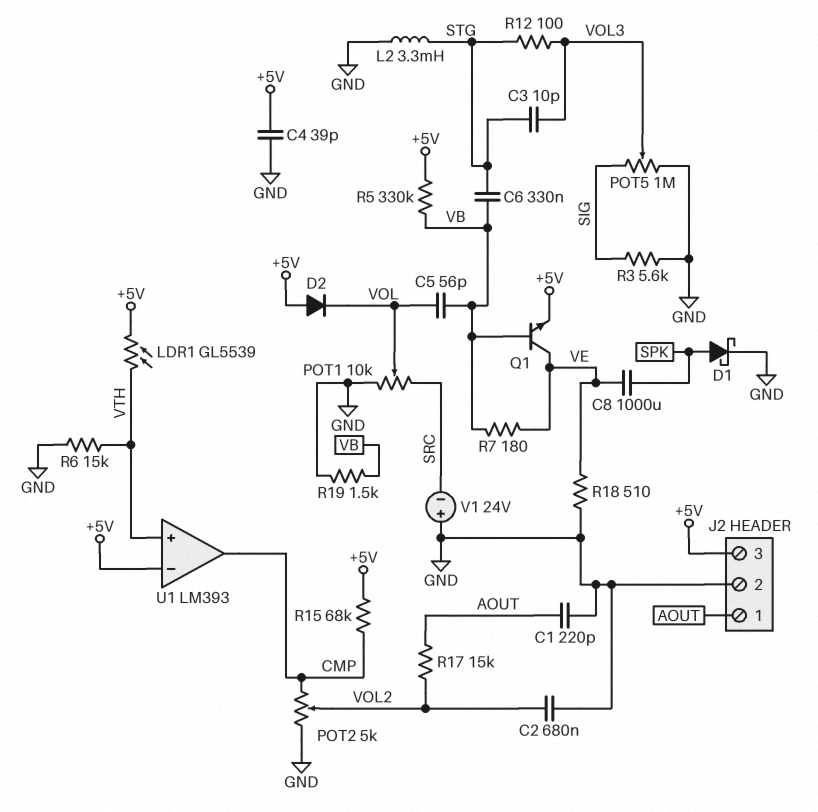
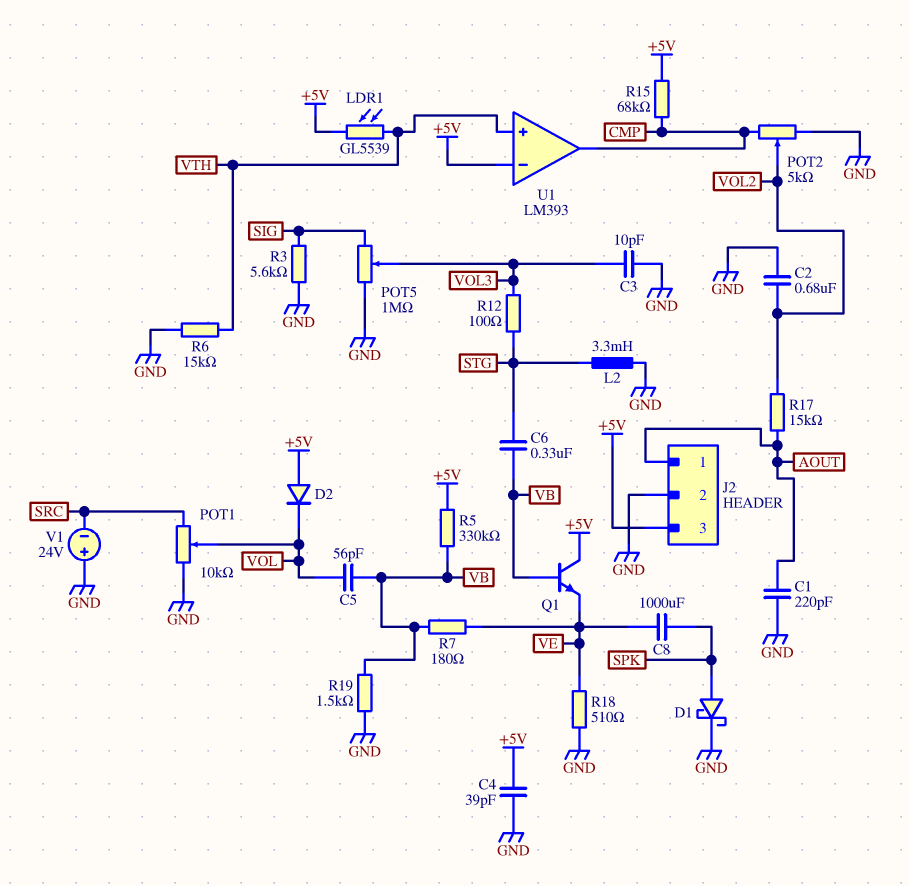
C3: 10pF (STG, VOL3) -> 10pF (GND, VOL3)
Q1: NPN (B VB, C VE, E +5V) -> NPN (B VB, C +5V, E VE)

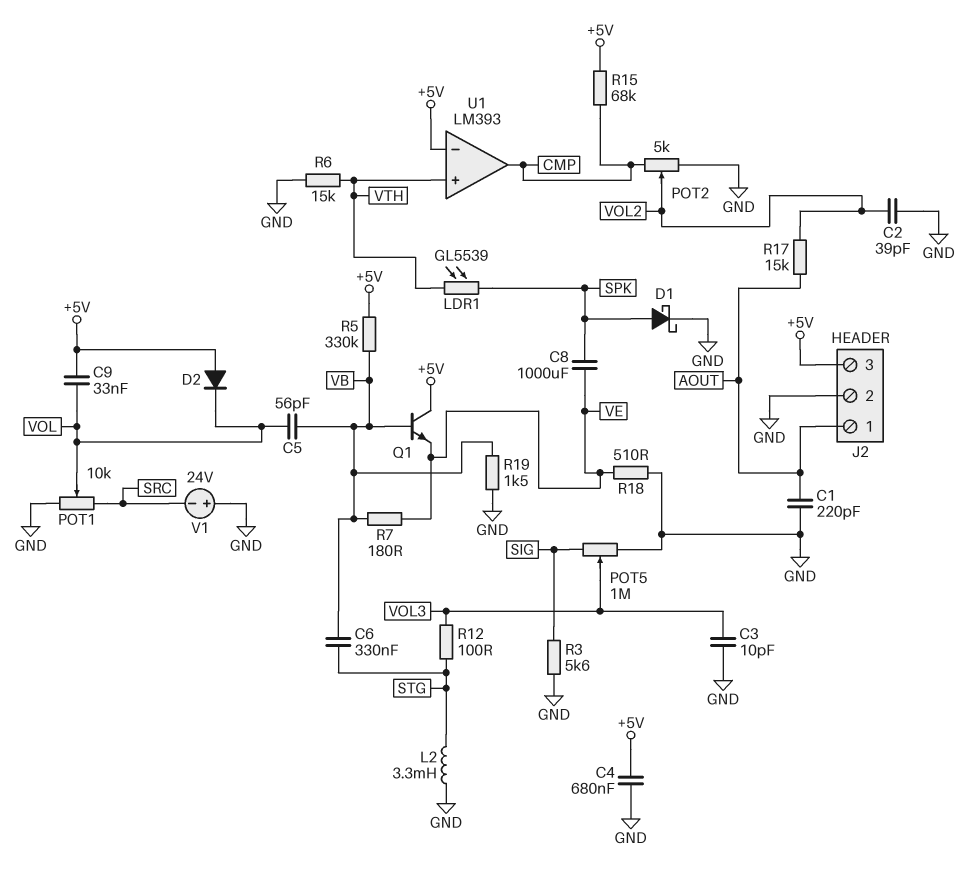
C2: 680nF (GND, VOL2) -> 39pF (GND, VOL2)
C4: 39pF (+5V, GND) -> 680nF (+5V, GND)
C9: none -> 33nF (+5V, VOL)
LDR1: GL5539 (+5V, VTH) -> GL5539 (SPK, VTH)

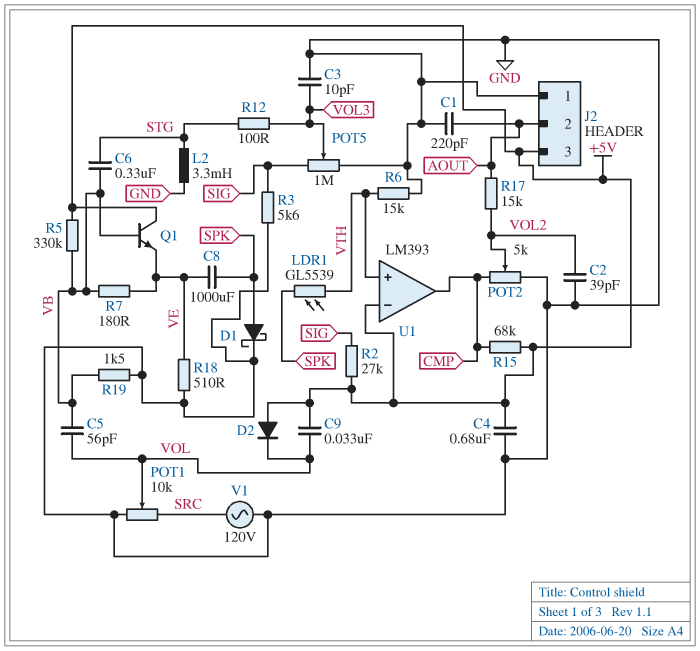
J2 pin 1: AOUT -> GND
J2 pin 2: GND -> AOUT
R2: none -> 27k (+5V, SIG)
V1: 24V (plus GND, minus SRC) -> AC 120V (GND, SRC)

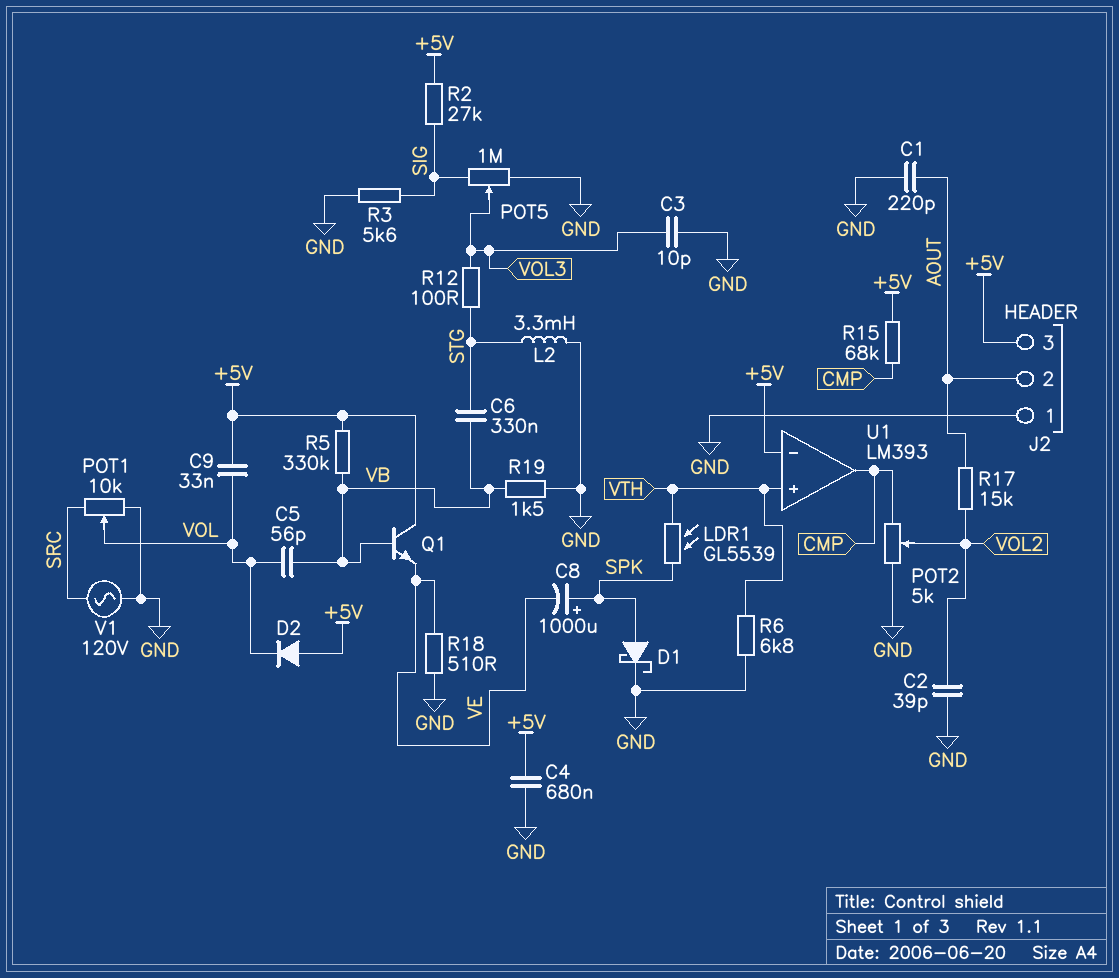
C8: 1000uF (SPK, VE) -> 1000uF (plus SPK, minus VE)
R6: 15k (GND, VTH) -> 6.8k (GND, VTH)
R7: 180 (VB, VE) -> none

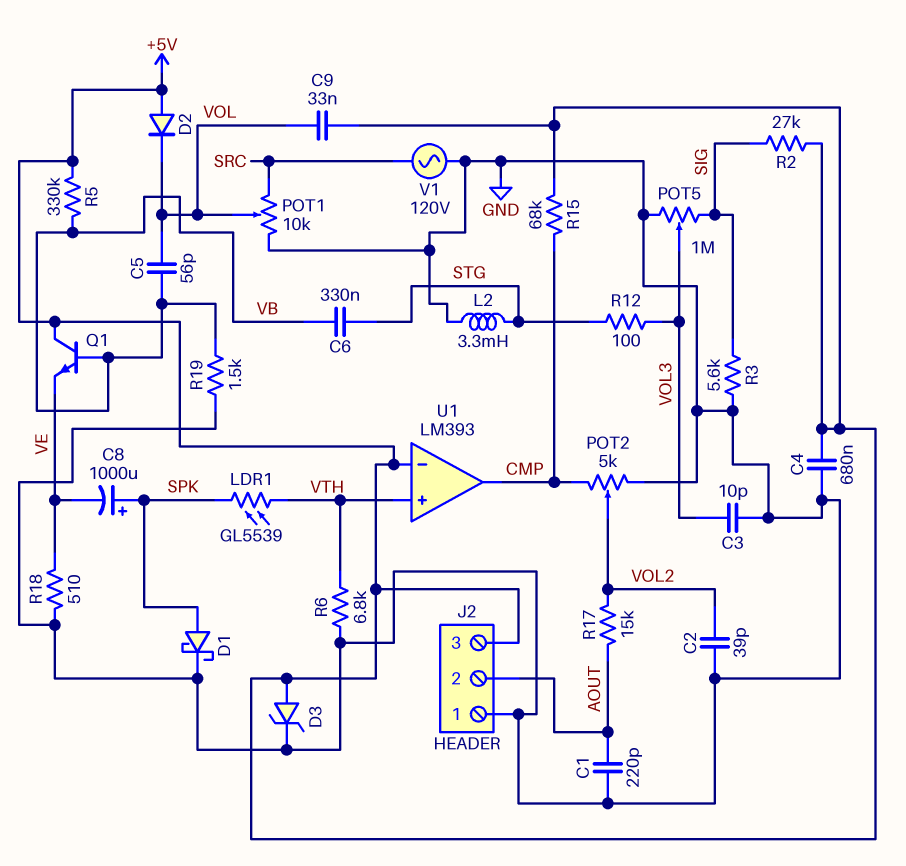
D3: none -> zener (A +5V, K GND)

